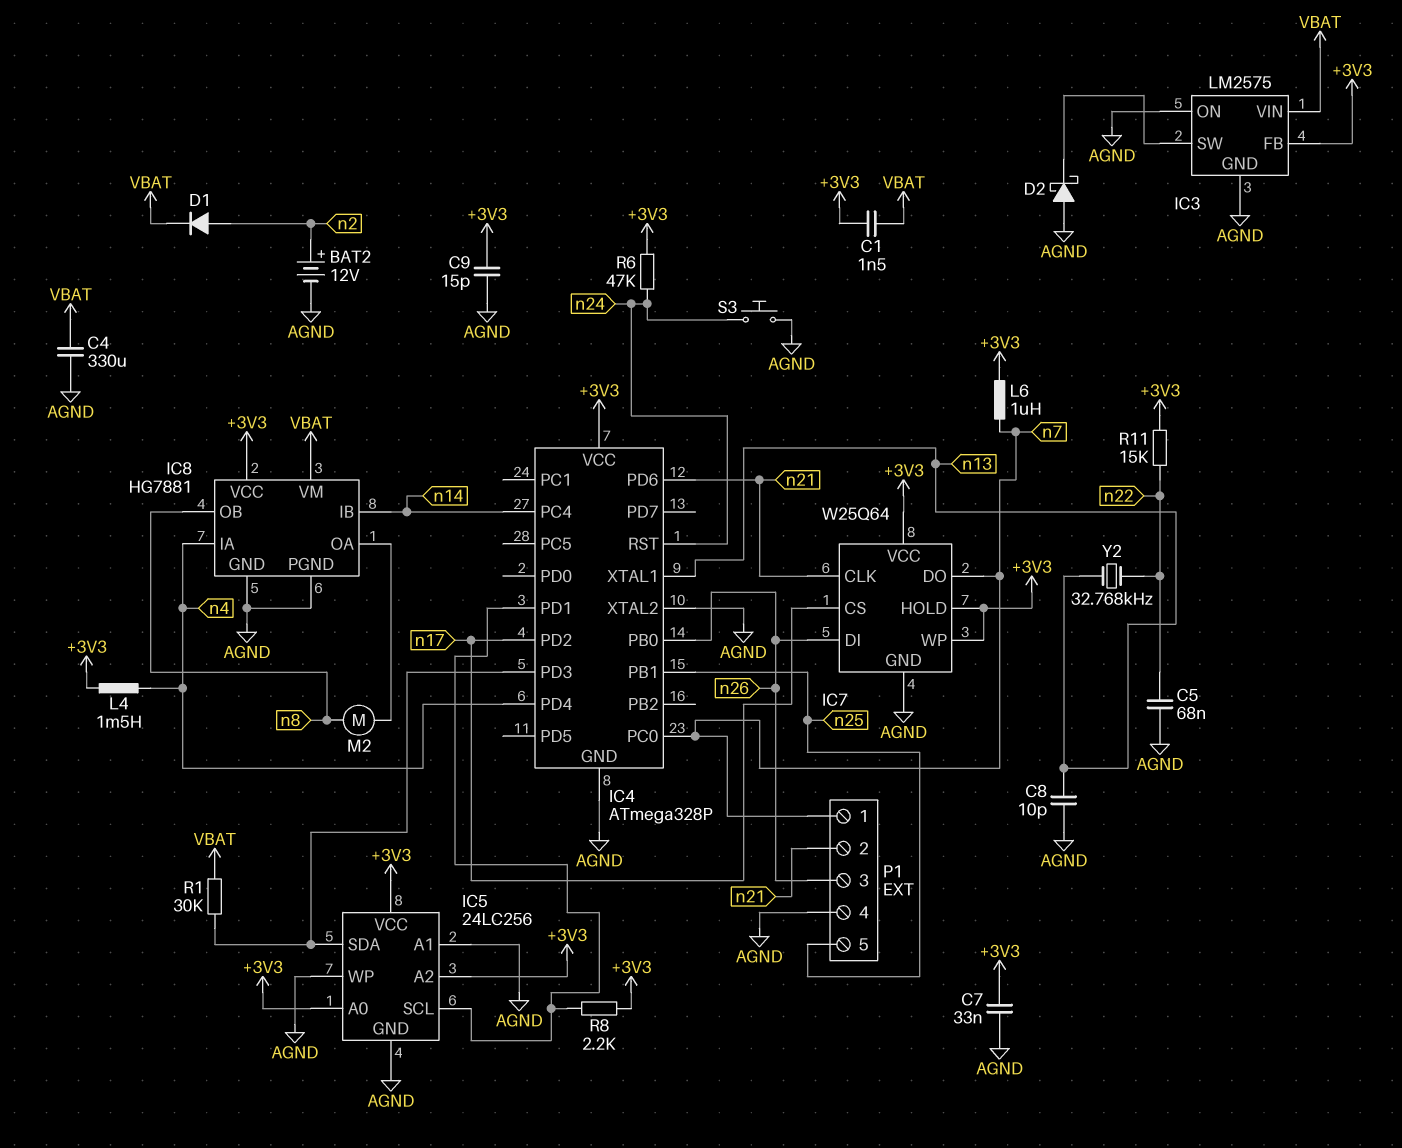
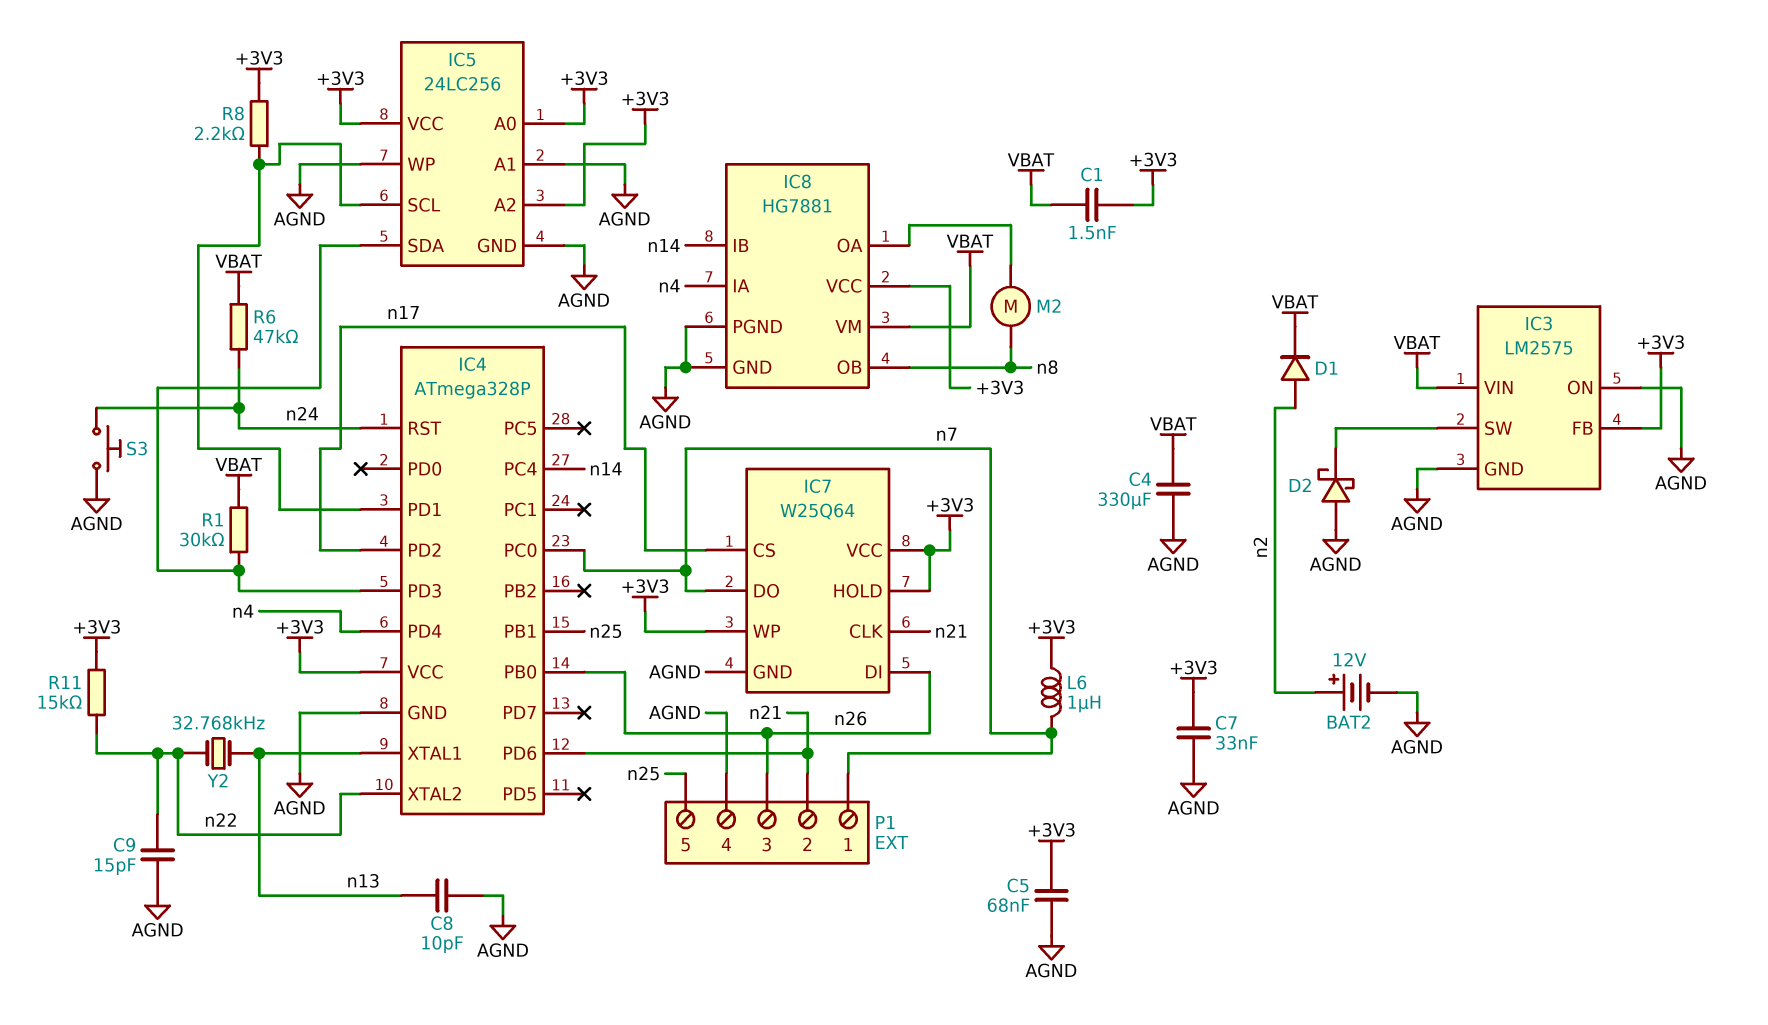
C5: 68nF (AGND, n22) -> 68nF (+3V3, AGND)
C9: 15pF (+3V3, AGND) -> 15pF (AGND, n22)
IC4 pin XTAL2: AGND -> n22
L4: 1.5mH (+3V3, n4) -> none
R6: 47k (+3V3, n24) -> 47k (VBAT, n24)

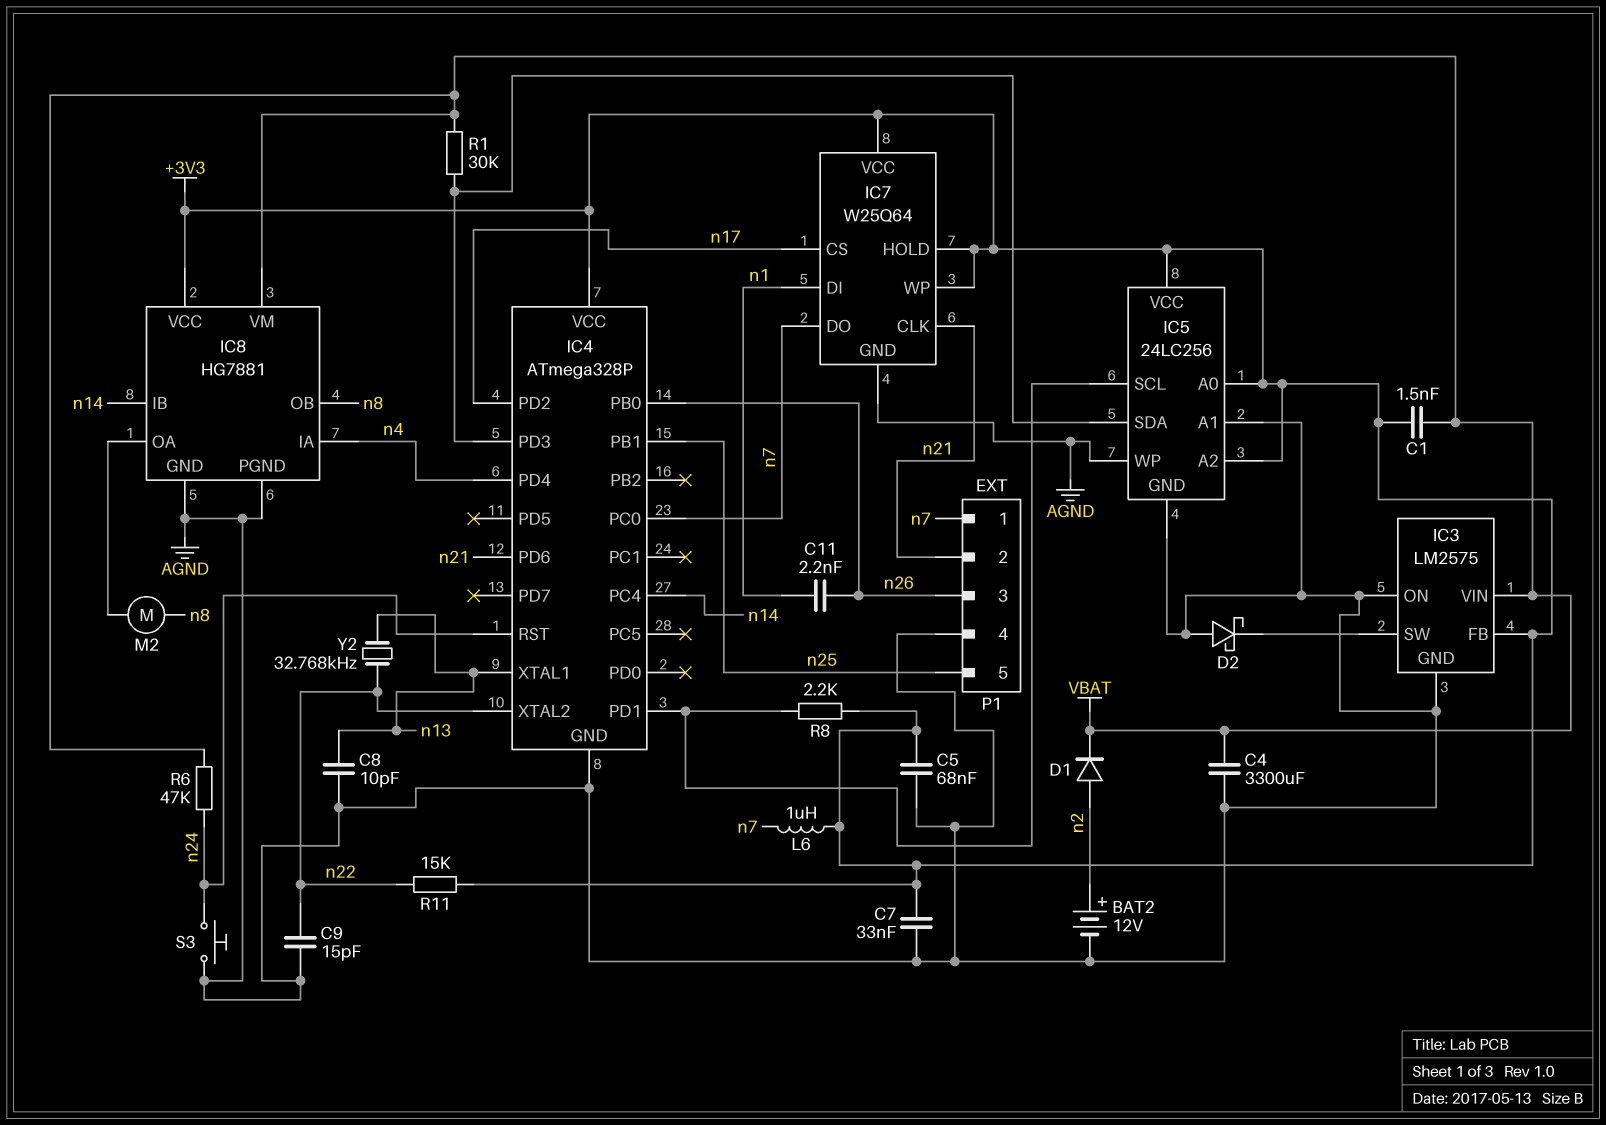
C4: 330uF (AGND, VBAT) -> 3300uF (AGND, VBAT)
C11: none -> 2.2nF (n1, n26)
IC7 pin DI: n26 -> n1

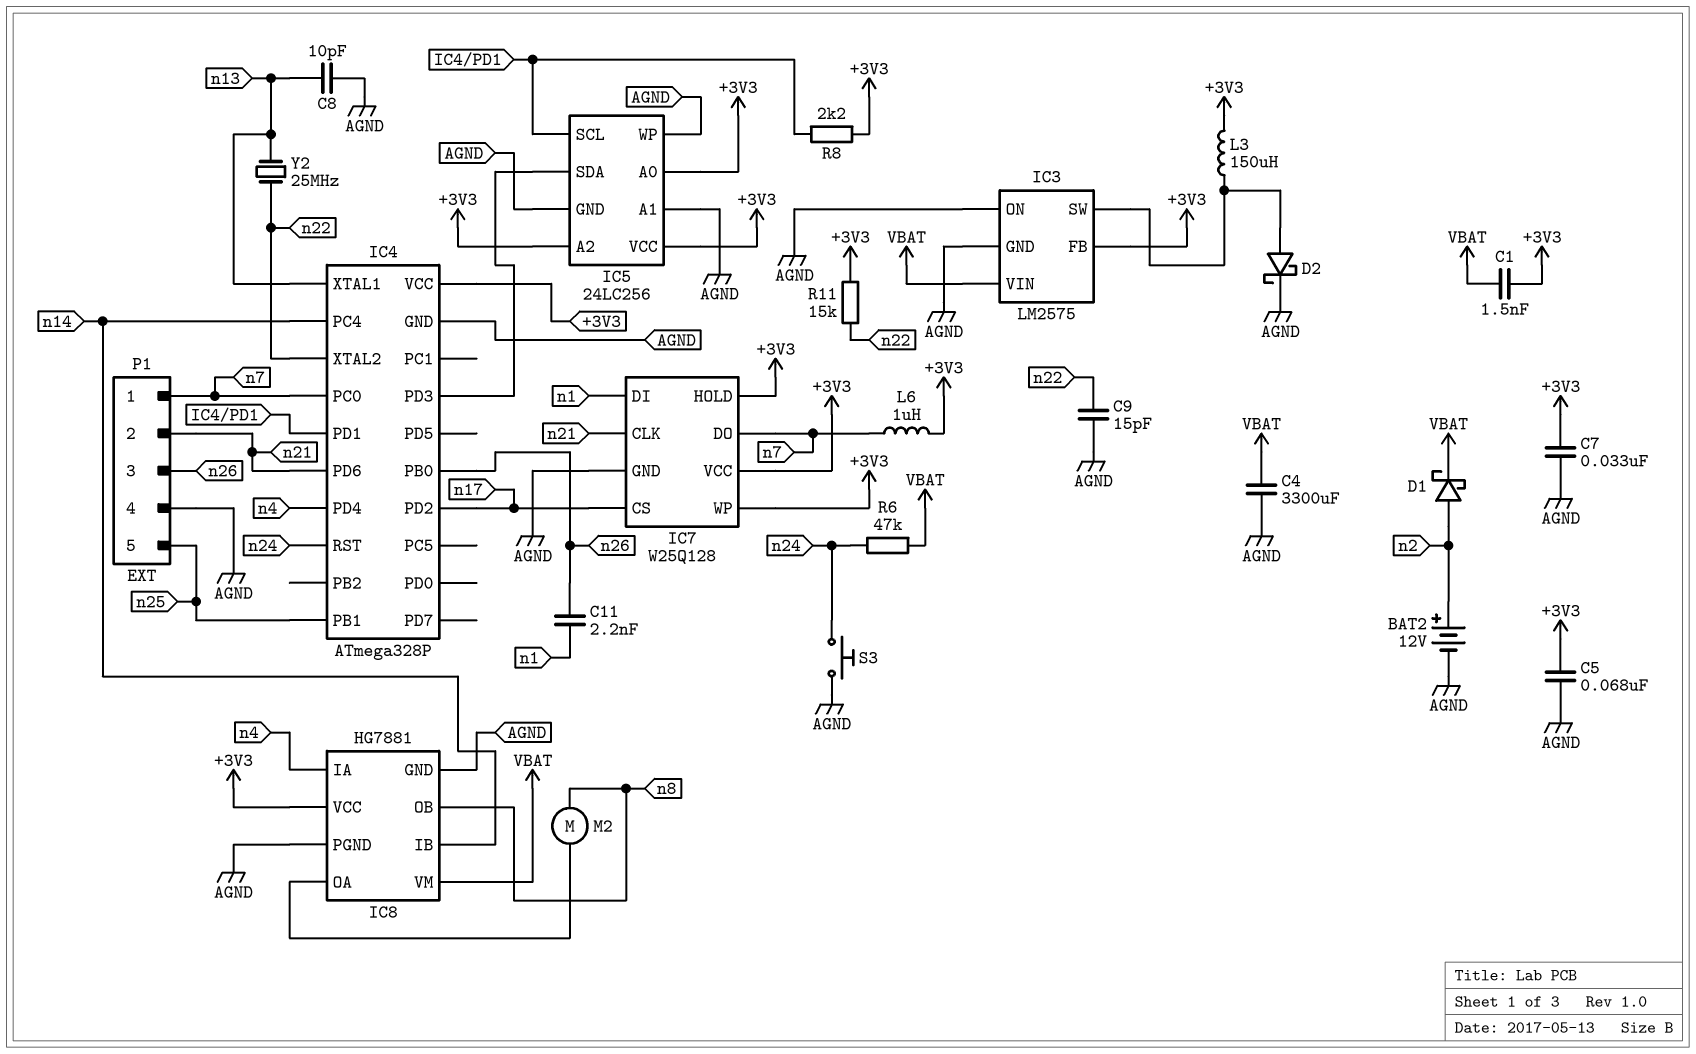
D1: diode (A n2, K VBAT) -> schottky (A n2, K VBAT)
D2: schottky (A AGND, K IC3/SW) -> schottky (A IC3/SW, K AGND)
IC7: W25Q64 -> W25Q128
L3: none -> 150uH (+3V3, IC3/SW)
R1: 30k (IC4/PD3, VBAT) -> none
Y2: 32.768kHz (n13, n22) -> 25MHz (n13, n22)

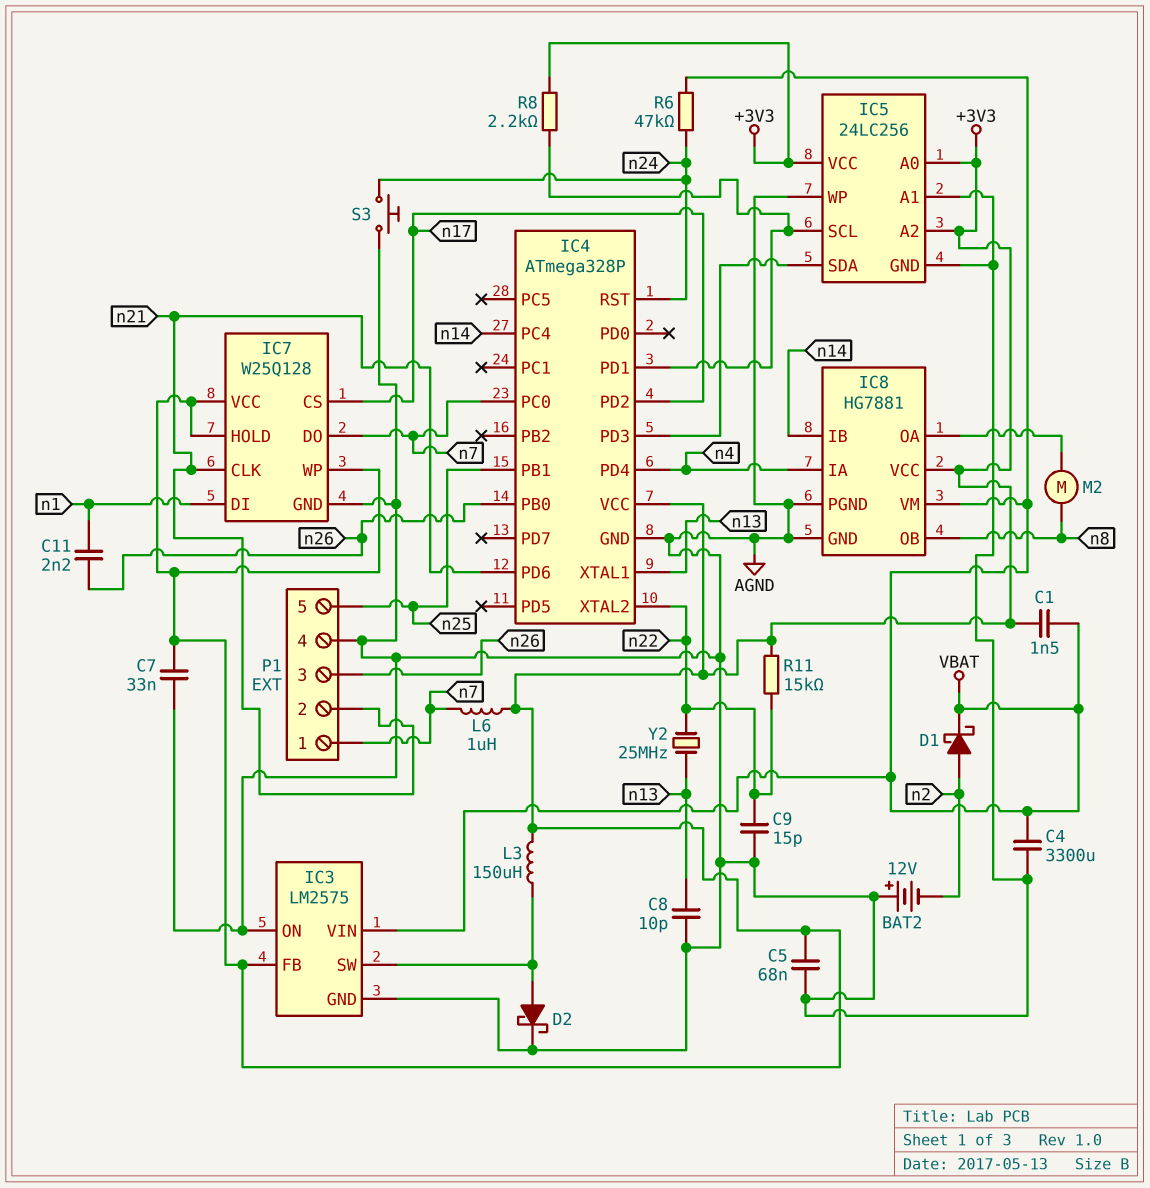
BAT2: 12V (plus n2, minus AGND) -> 12V (plus AGND, minus n2)

